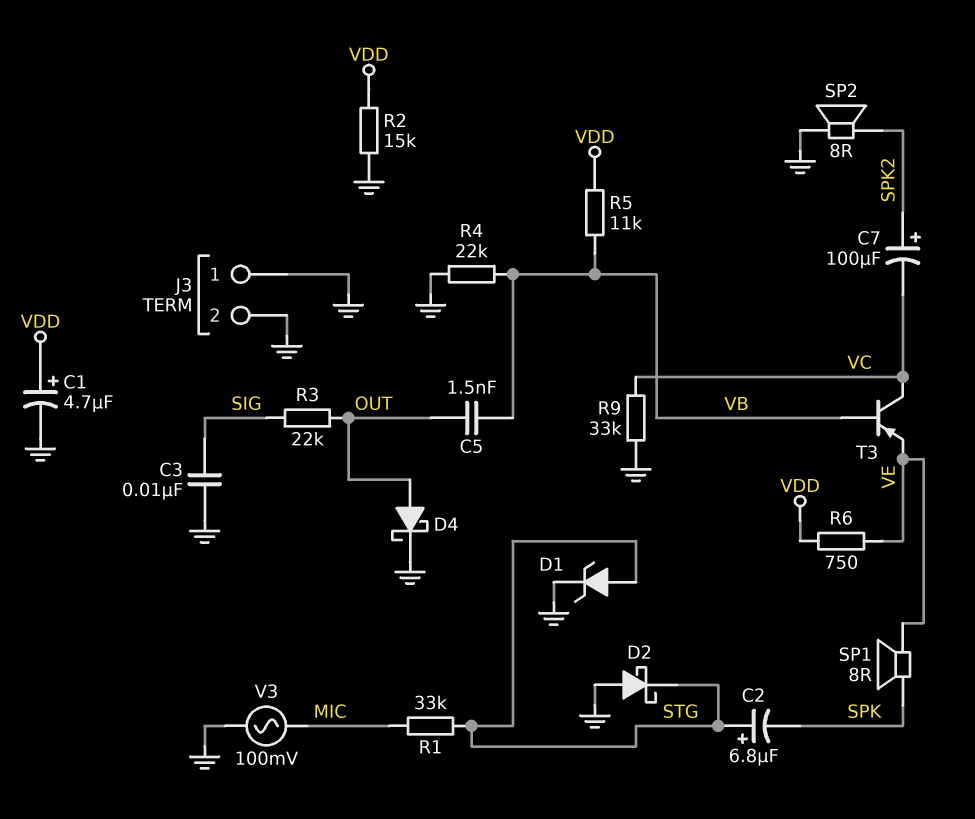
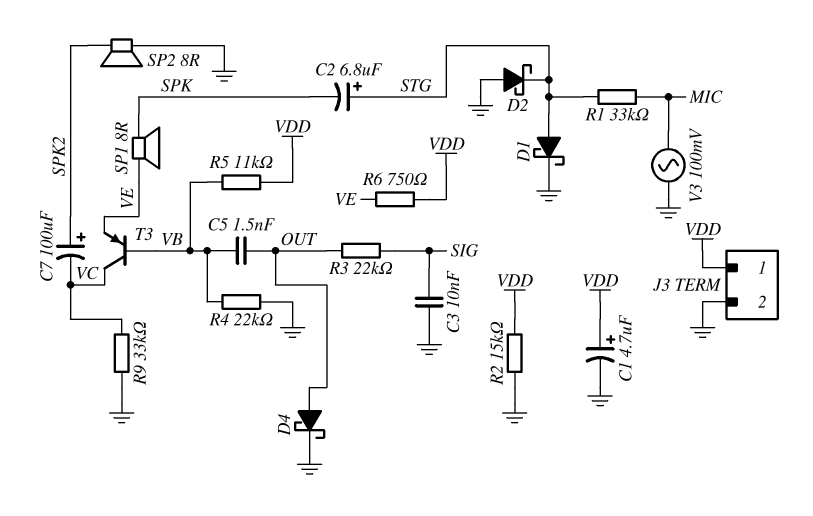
D1: zener (A STG, K GND) -> schottky (A STG, K GND)
J3 pin 1: GND -> VDD

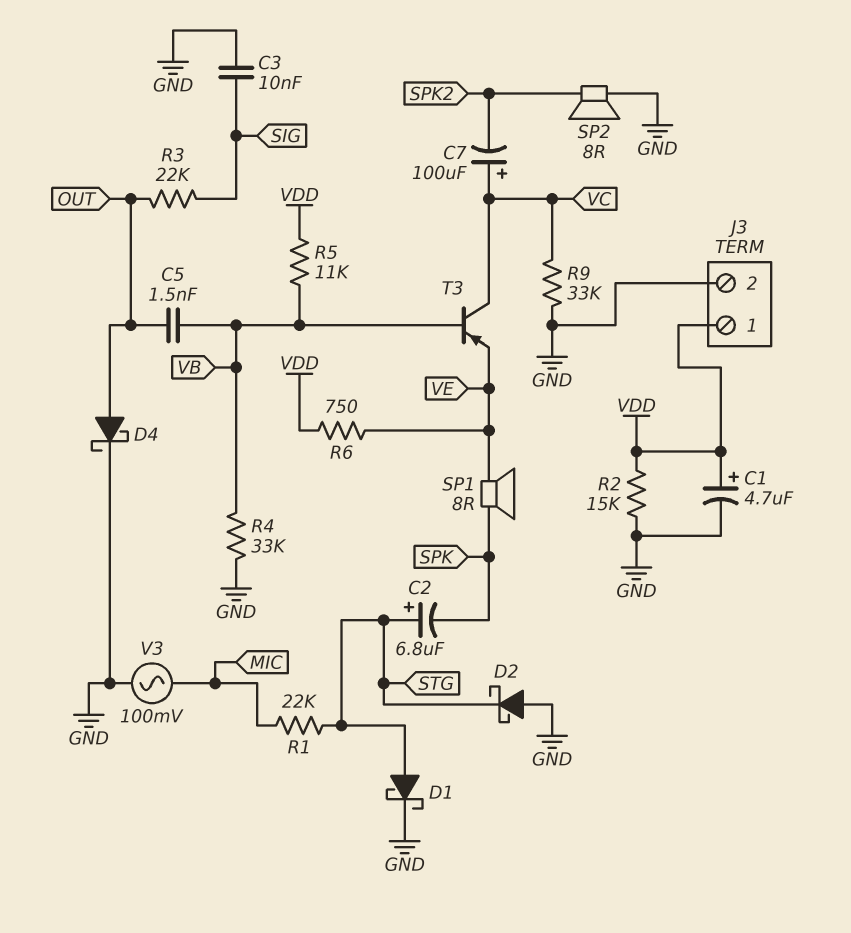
C7: 100uF (plus SPK2, minus VC) -> 100uF (plus VC, minus SPK2)
R1: 33k (MIC, STG) -> 22k (MIC, STG)
R4: 22k (GND, VB) -> 33k (GND, VB)

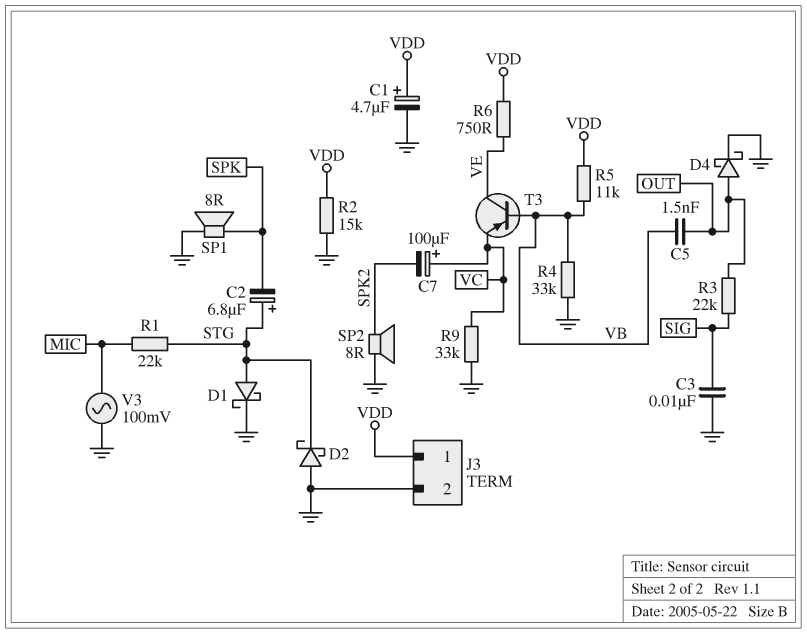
SP1: speaker 8R (SPK, VE) -> speaker 8R (GND, SPK)
T3: PNP (B VB, C VC, E VE) -> PNP (B VB, C VE, E VC)

